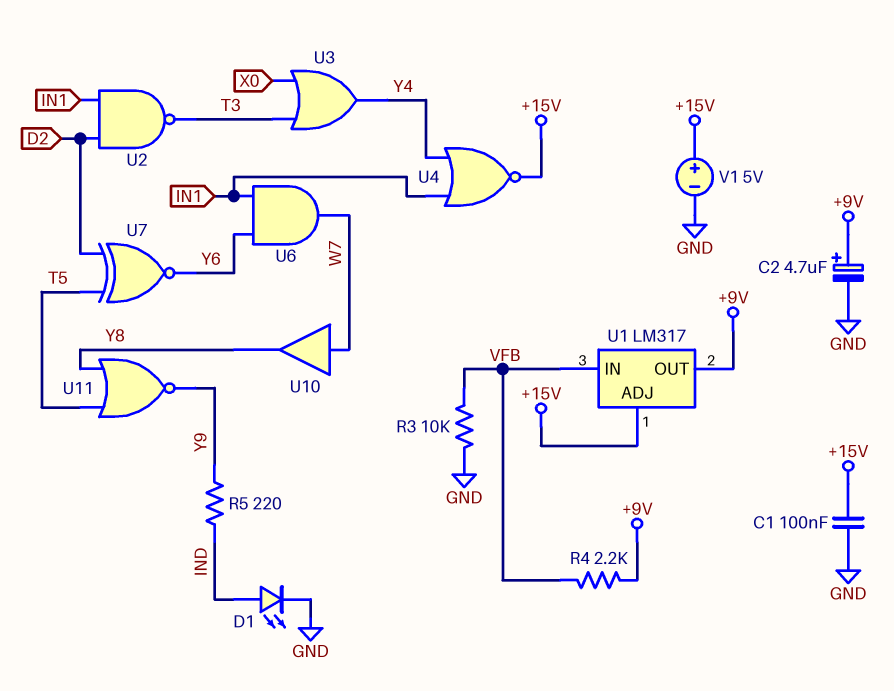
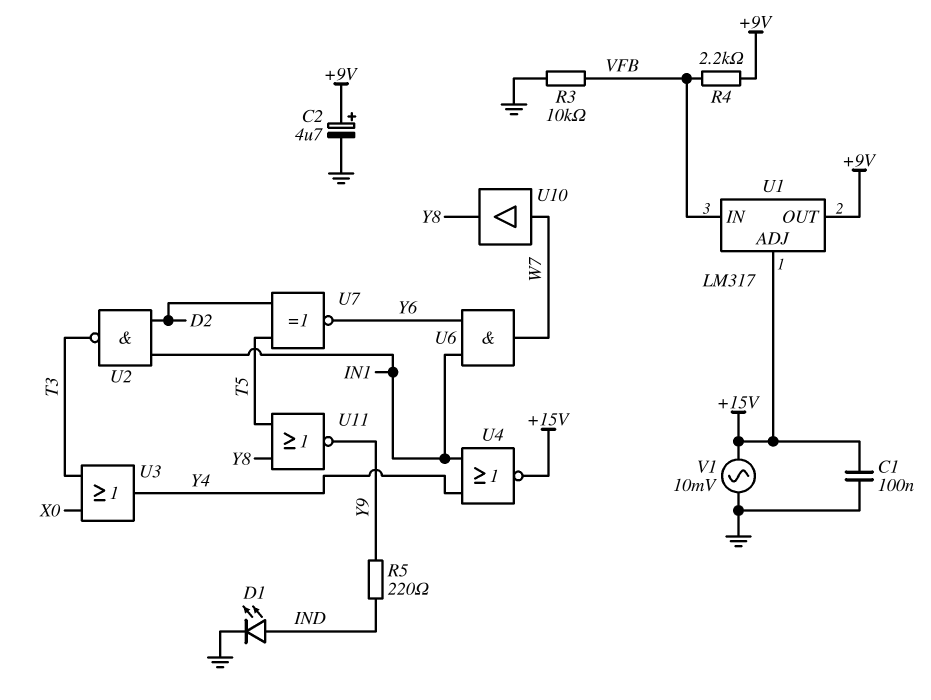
V1: 5V (plus +15V, minus GND) -> AC 10mV (+15V, GND)

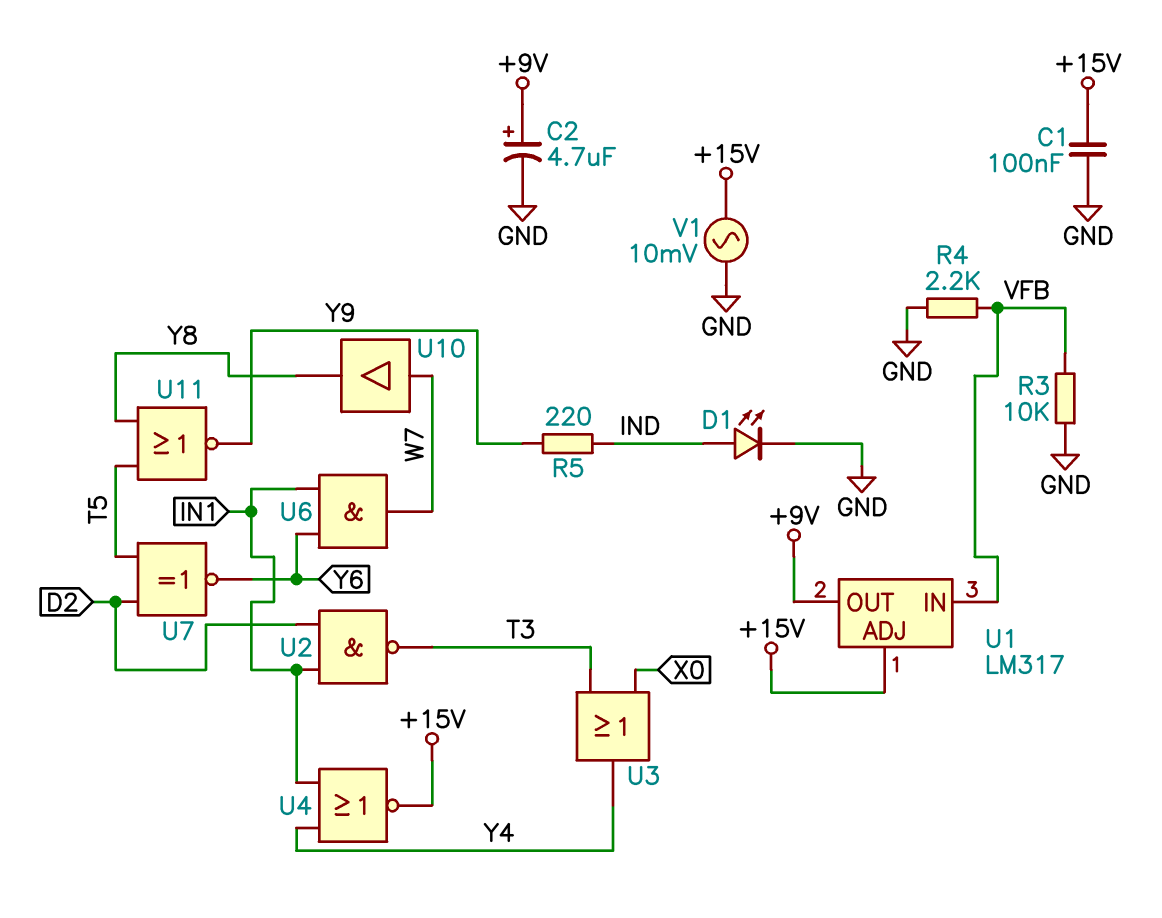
R4: 2.2k (+9V, VFB) -> 2.2k (GND, VFB)

